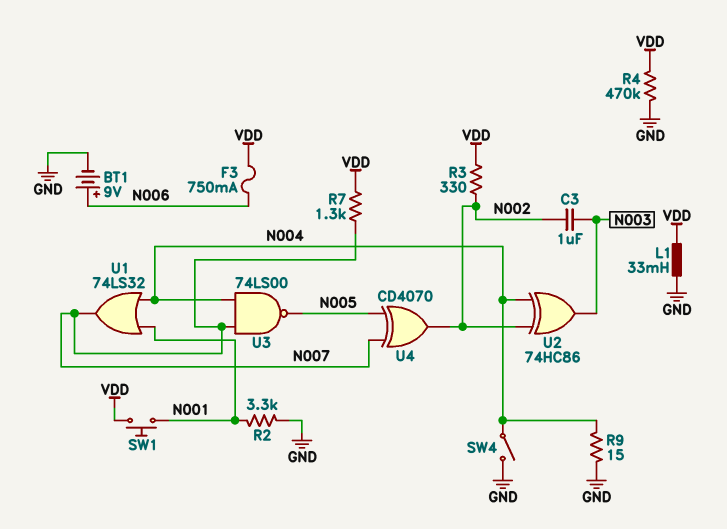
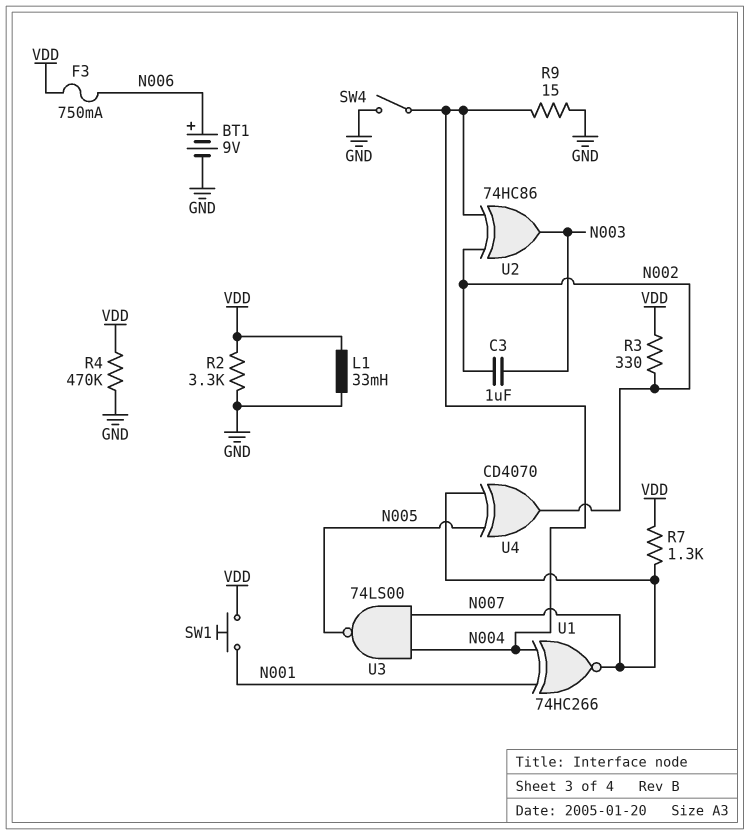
R2: 3.3k (GND, N001) -> 3.3k (GND, VDD)
U1: OR 74LS32 (in N001, in N004, out N007) -> XNOR 74HC266 (in N001, in N004, out N007)

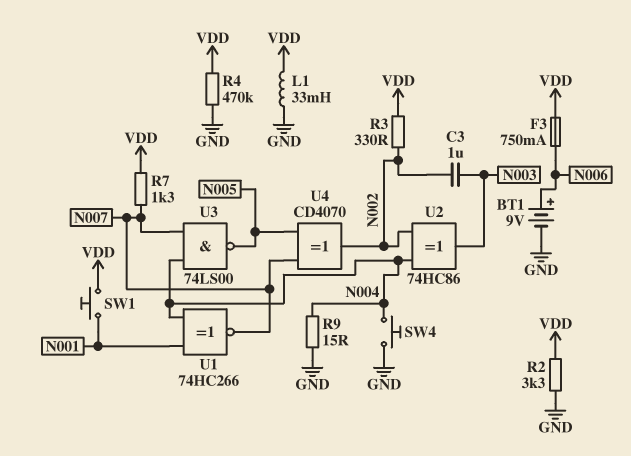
SW4: switch (GND, N004) -> button (GND, N004)

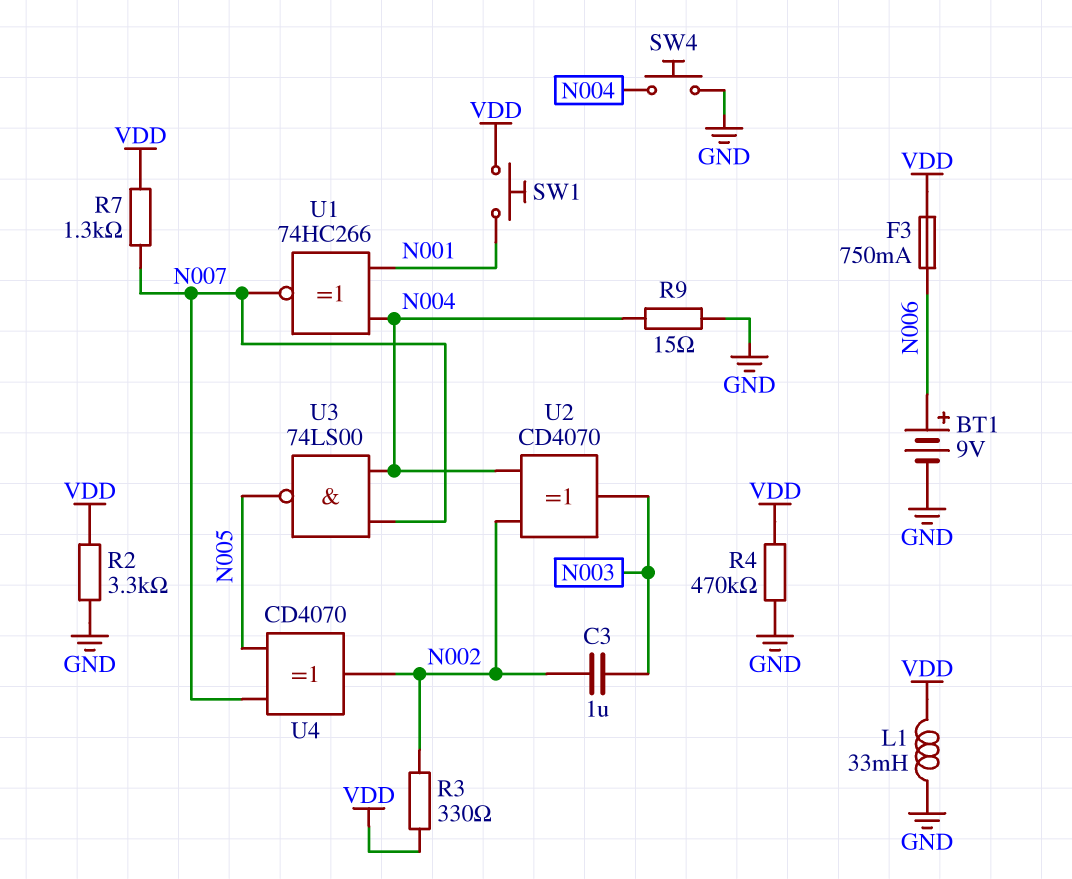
U2: XOR 74HC86 (in N002, in N004, out N003) -> XOR CD4070 (in N002, in N004, out N003)

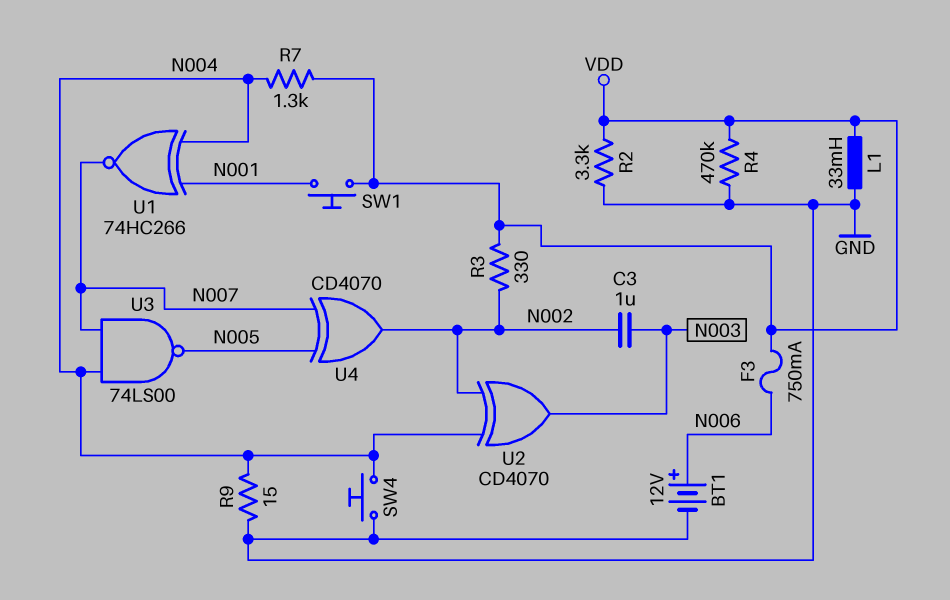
BT1: 9V (plus N006, minus GND) -> 12V (plus N006, minus GND)
R7: 1.3k (N007, VDD) -> 1.3k (N004, VDD)

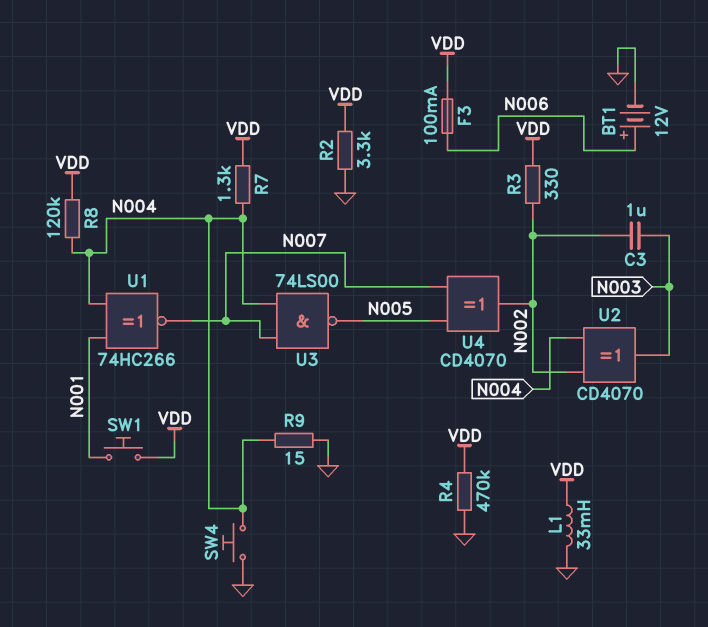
F3: 750mA (N006, VDD) -> 100mA (N006, VDD)
R8: none -> 120k (N004, VDD)

